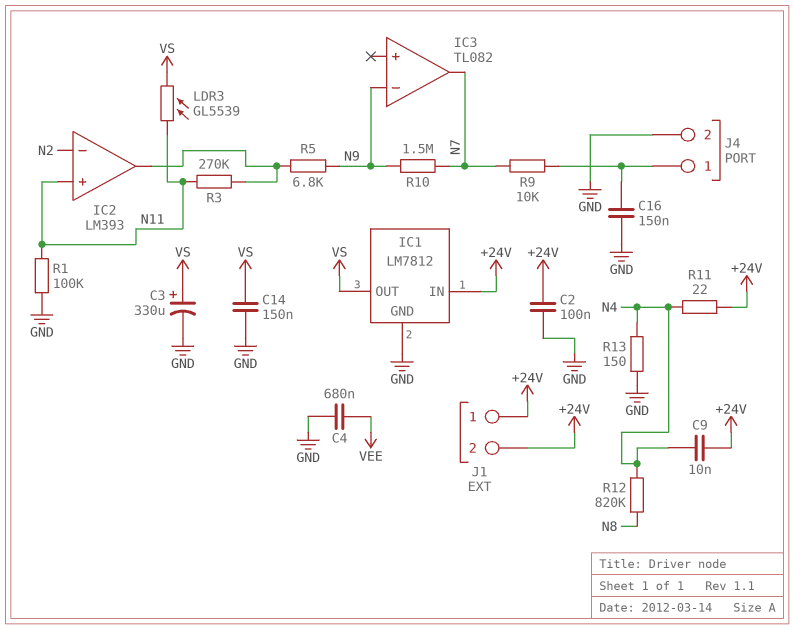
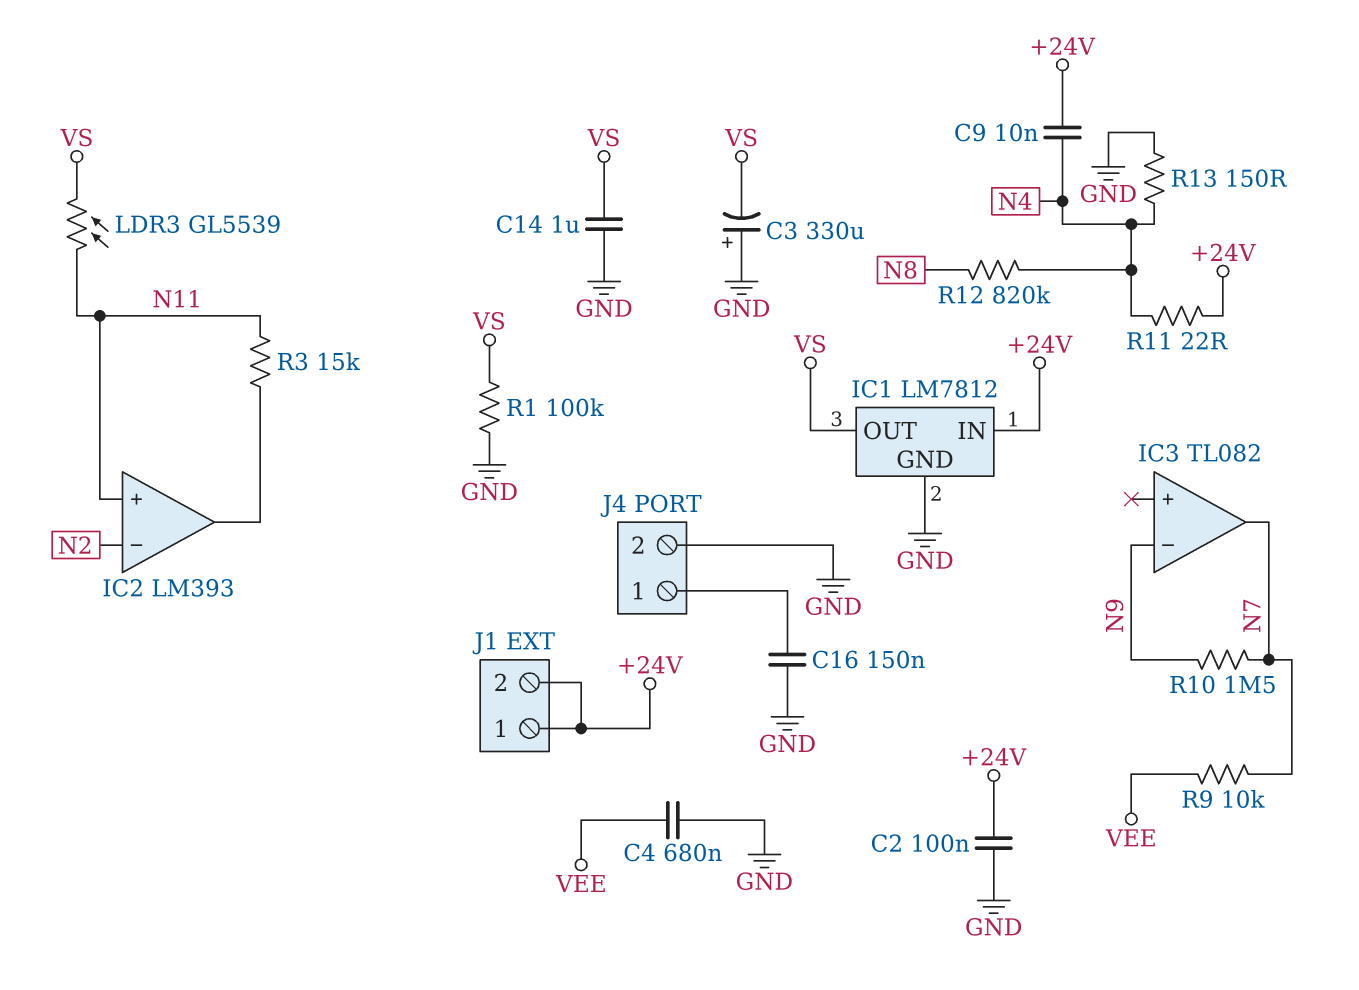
C3: 330uF (plus VS, minus GND) -> 330uF (plus GND, minus VS)
C14: 150nF (GND, VS) -> 1uF (GND, VS)
R1: 100k (GND, N11) -> 100k (GND, VS)
R3: 270k (IC2/out, N11) -> 15k (IC2/out, N11)
R5: 6.8k (IC2/out, N9) -> none
R9: 10k (J4/1, N7) -> 10k (N7, VEE)

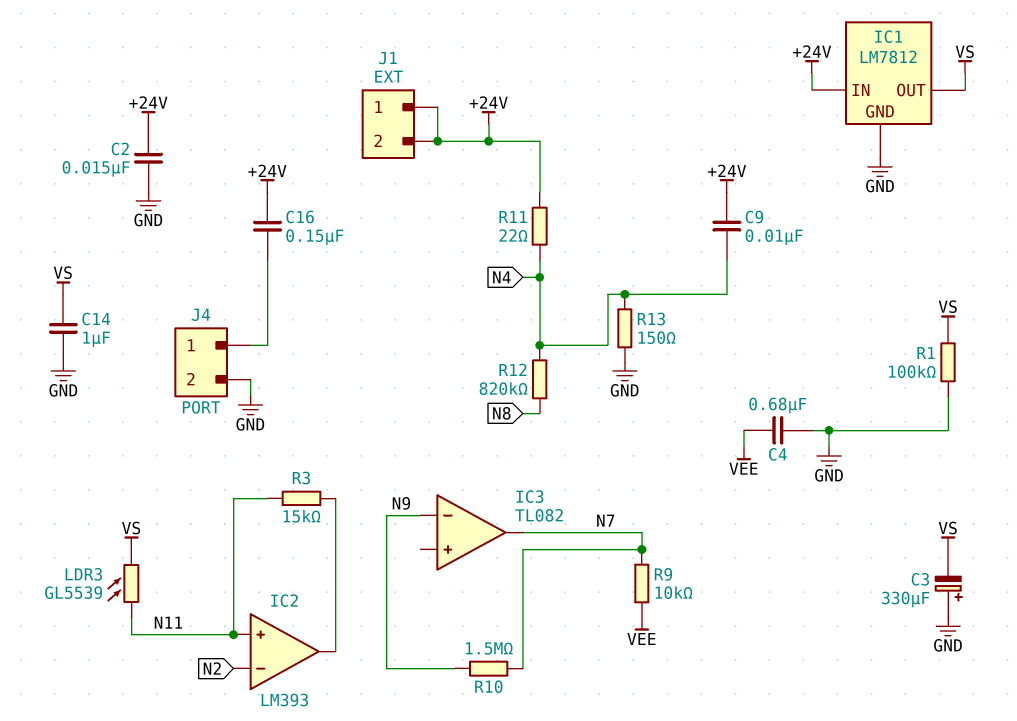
C2: 100nF (+24V, GND) -> 15nF (+24V, GND)
C16: 150nF (GND, J4/1) -> 150nF (+24V, J4/1)

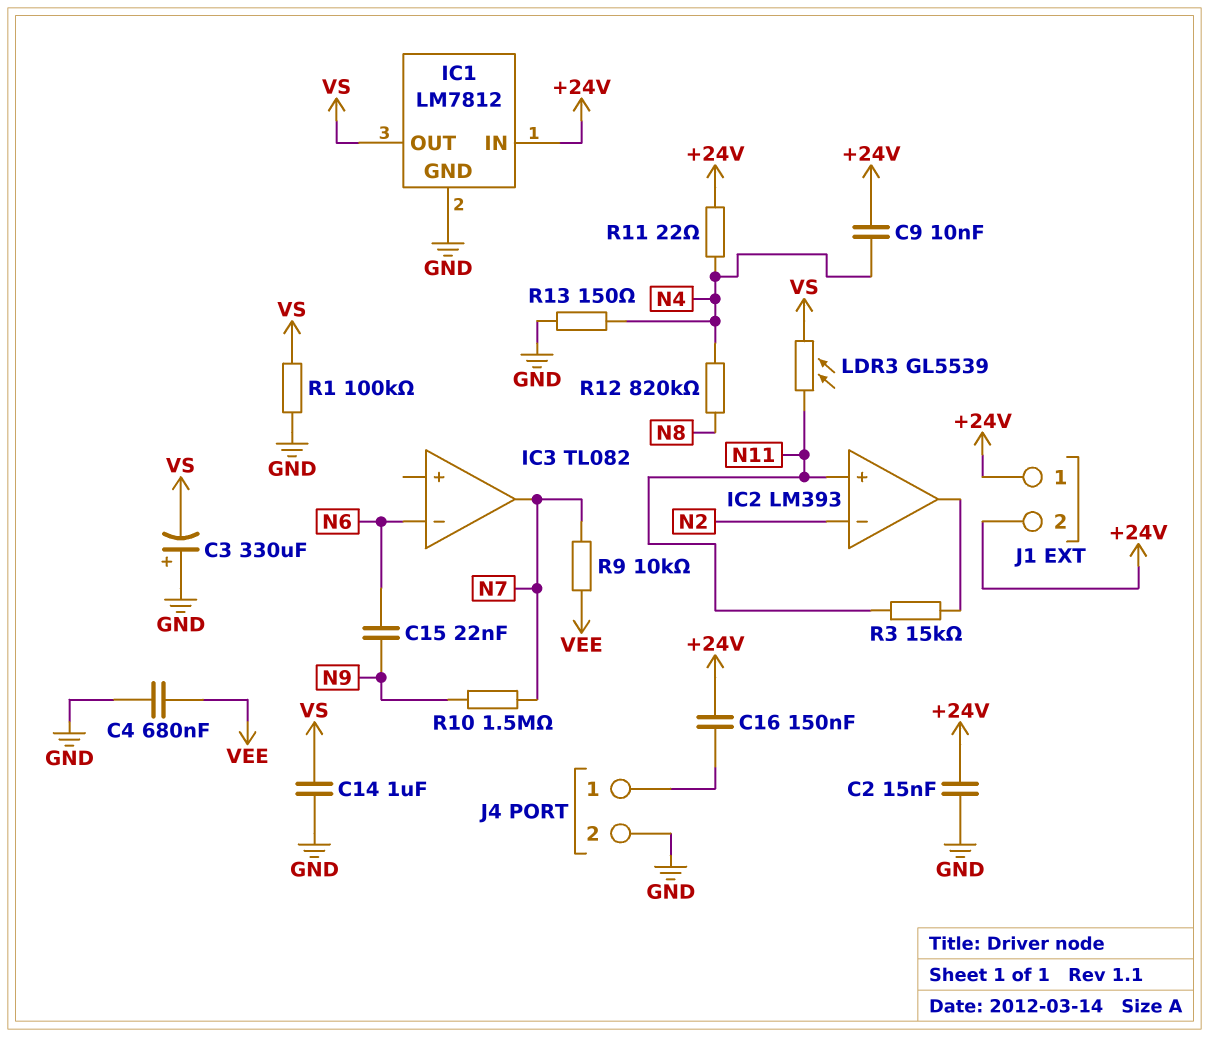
C15: none -> 22nF (N6, N9)
IC3 pin in-: N9 -> N6

